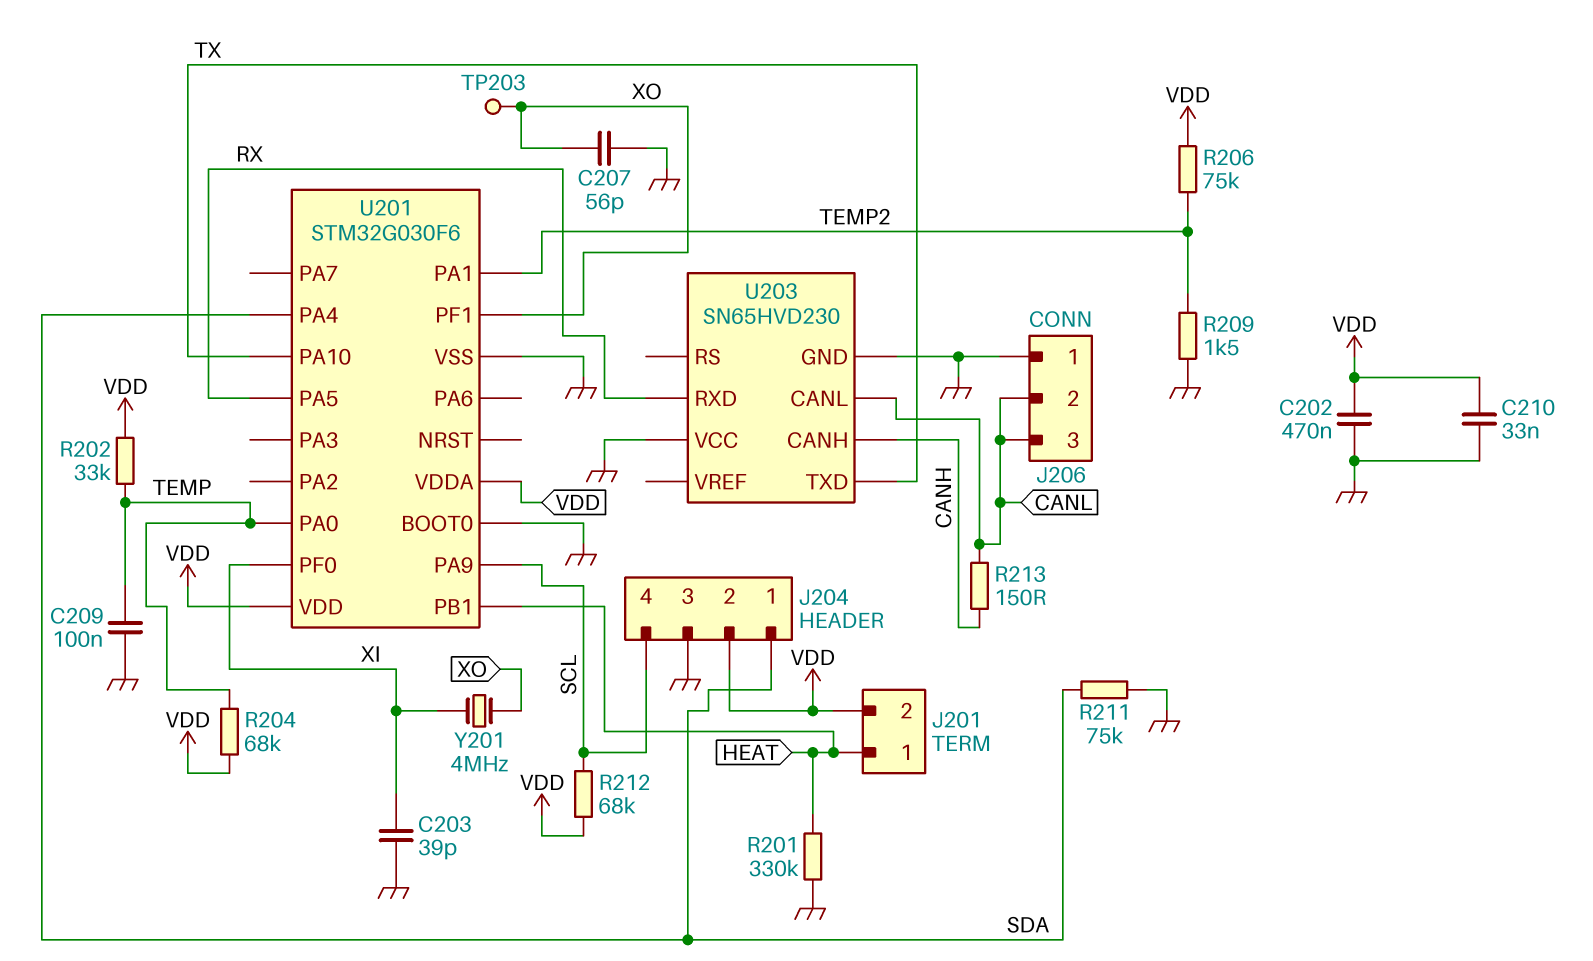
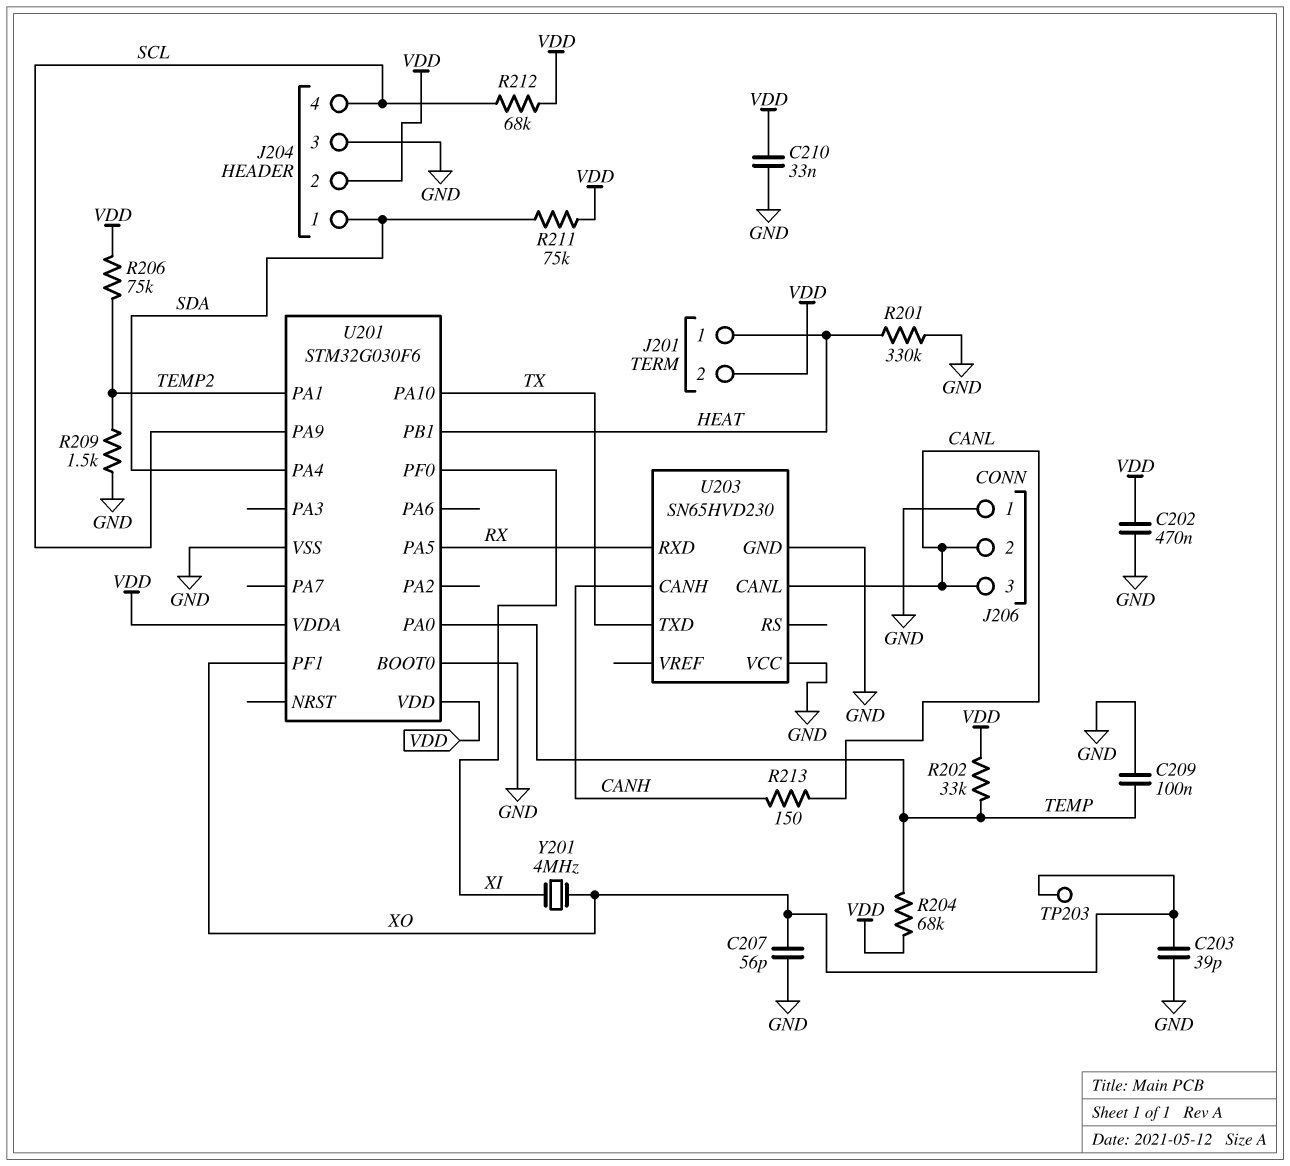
C203: 39pF (GND, XI) -> 39pF (GND, XO)
R211: 75k (GND, SDA) -> 75k (SDA, VDD)

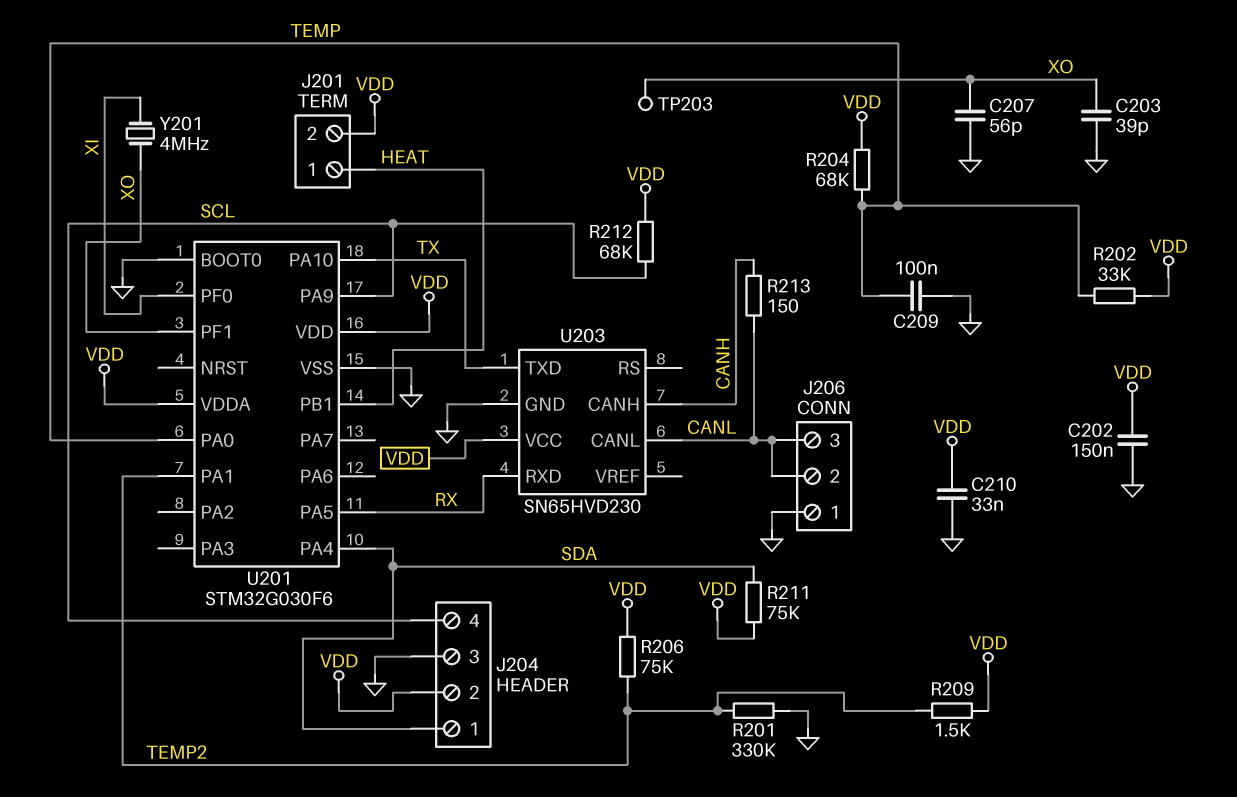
C202: 470nF (GND, VDD) -> 150nF (GND, VDD)
R201: 330k (GND, HEAT) -> 330k (GND, TEMP2)
R209: 1.5k (GND, TEMP2) -> 1.5k (TEMP2, VDD)
U203 pin VCC: GND -> VDD

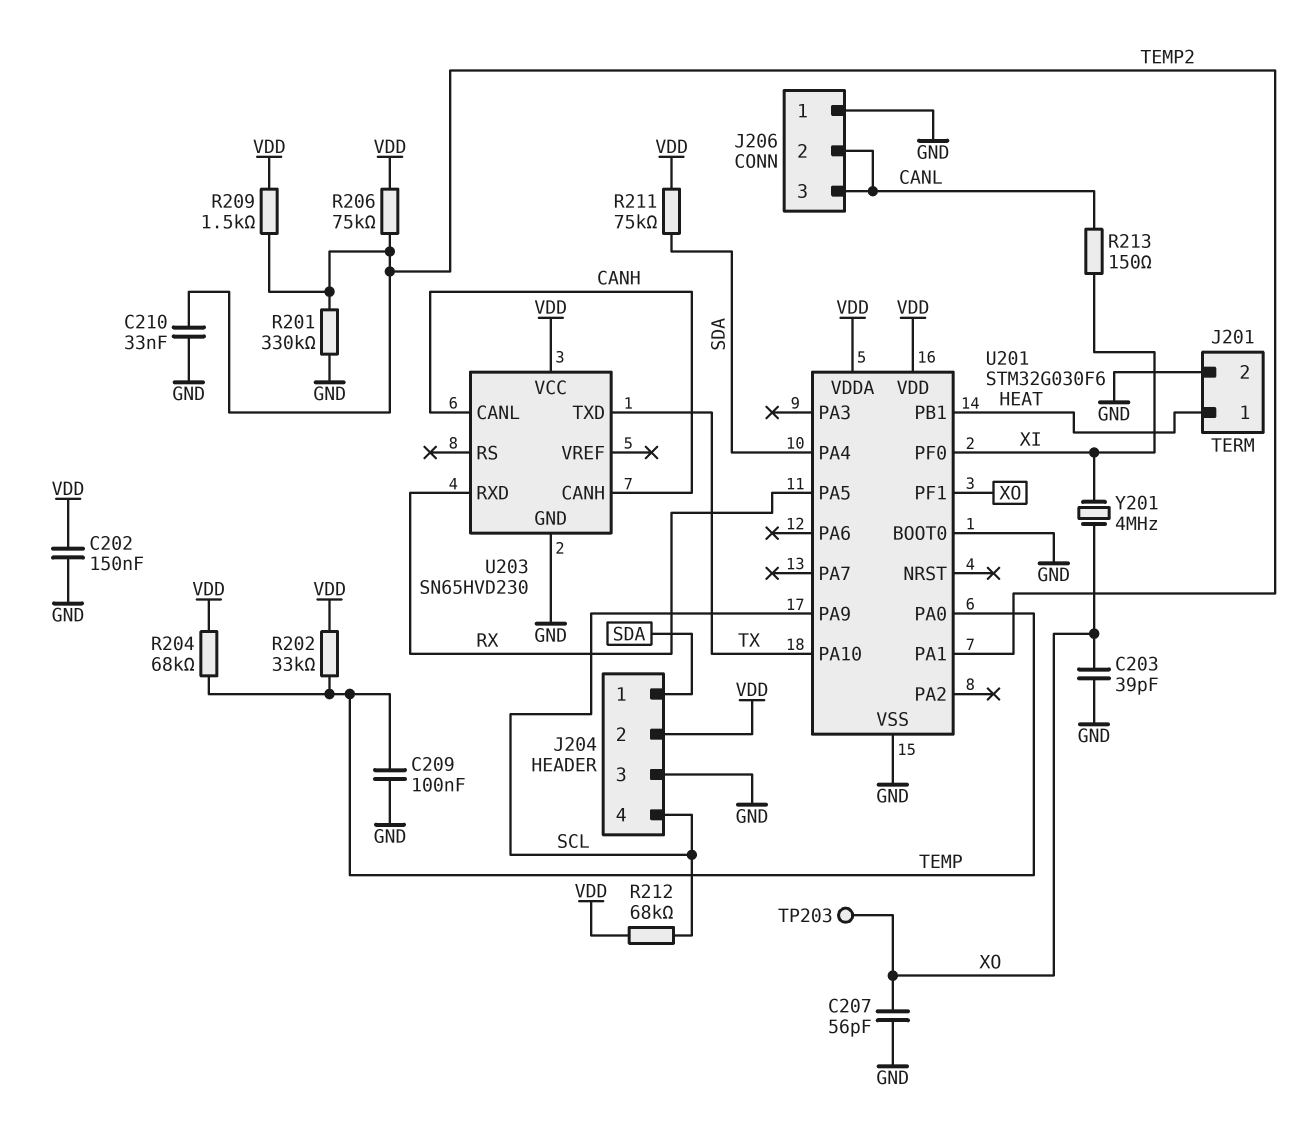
C210: 33nF (GND, VDD) -> 33nF (GND, TEMP2)
J201 pin 2: VDD -> GND
R213: 150 (CANH, CANL) -> 150 (CANL, XI)
U203 pin CANL: CANL -> CANH

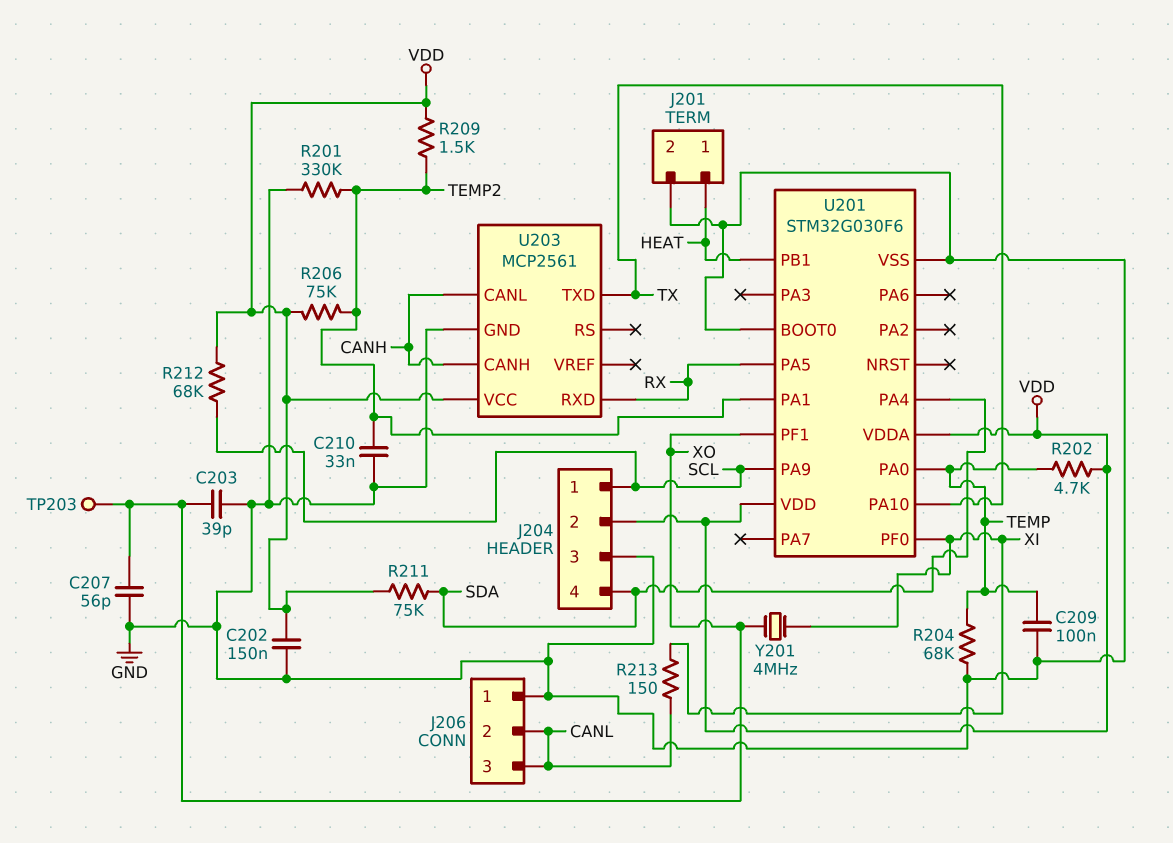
J204 pin 1: SDA -> SCL
J204 pin 4: SCL -> SDA
R202: 33k (TEMP, VDD) -> 4.7k (TEMP, VDD)
R204: 68k (TEMP, VDD) -> 68k (GND, TEMP)
U203: SN65HVD230 -> MCP2561

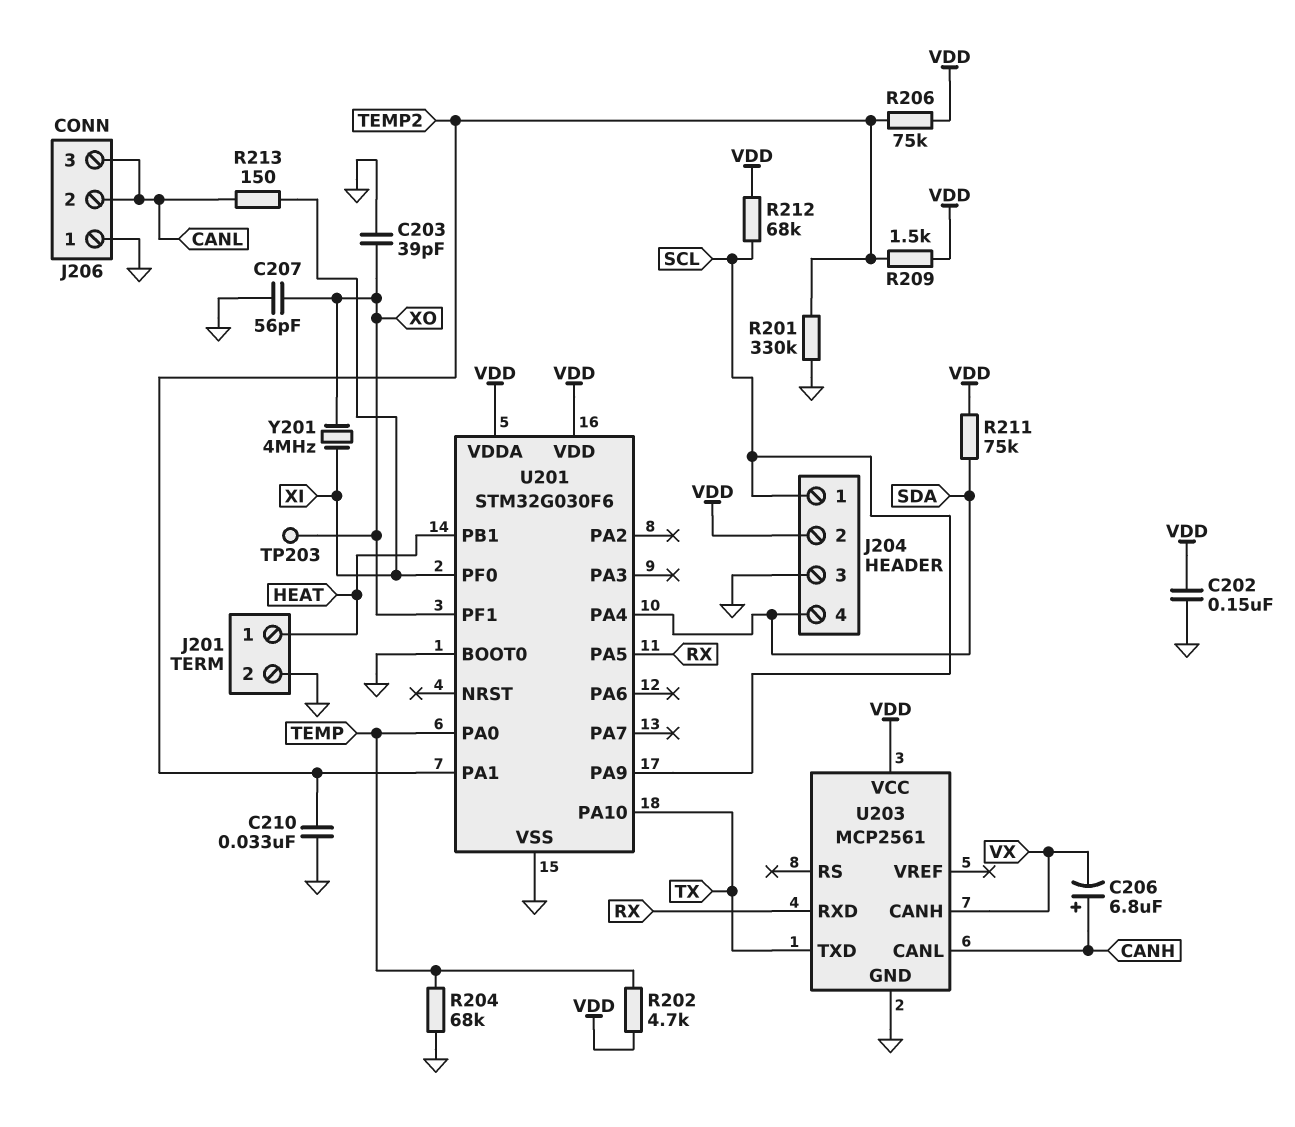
C206: none -> 6.8uF (plus CANH, minus VX)
C209: 100nF (GND, TEMP) -> none
U203 pin CANH: CANH -> VX

